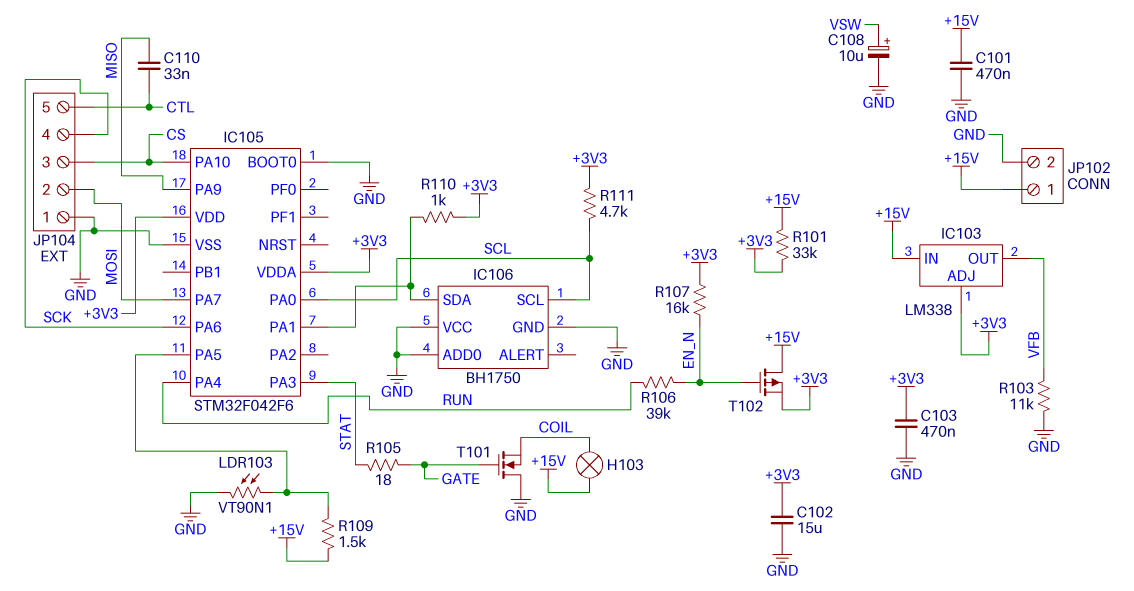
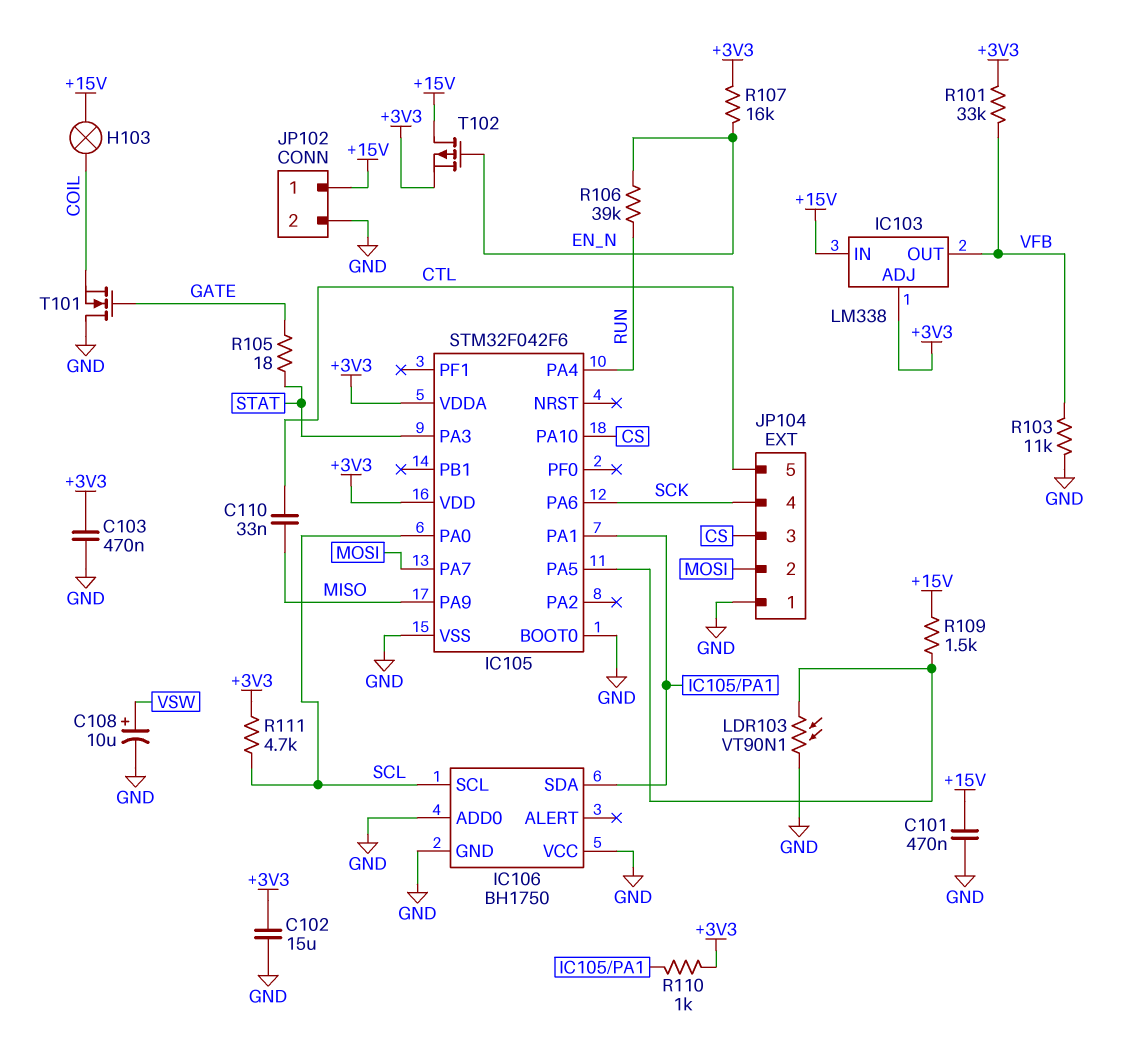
R101: 33k (+3V3, +15V) -> 33k (+3V3, VFB)

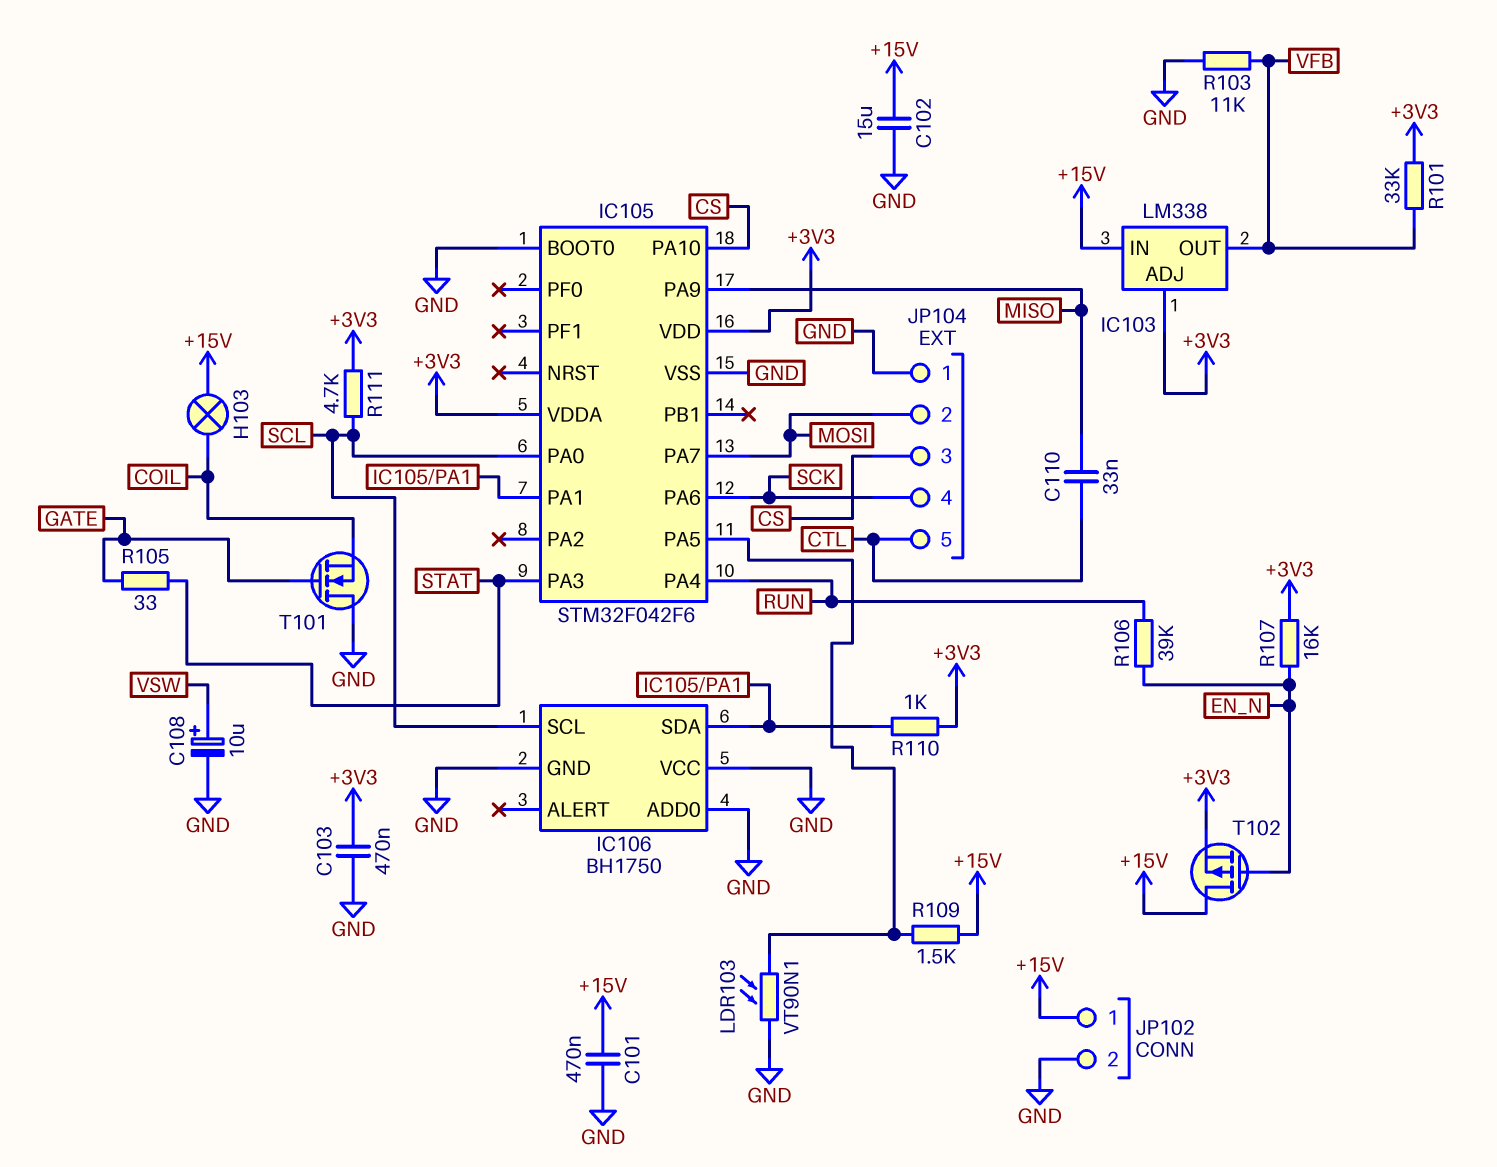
C102: 15uF (+3V3, GND) -> 15uF (+15V, GND)
R105: 18 (GATE, STAT) -> 33 (GATE, STAT)

